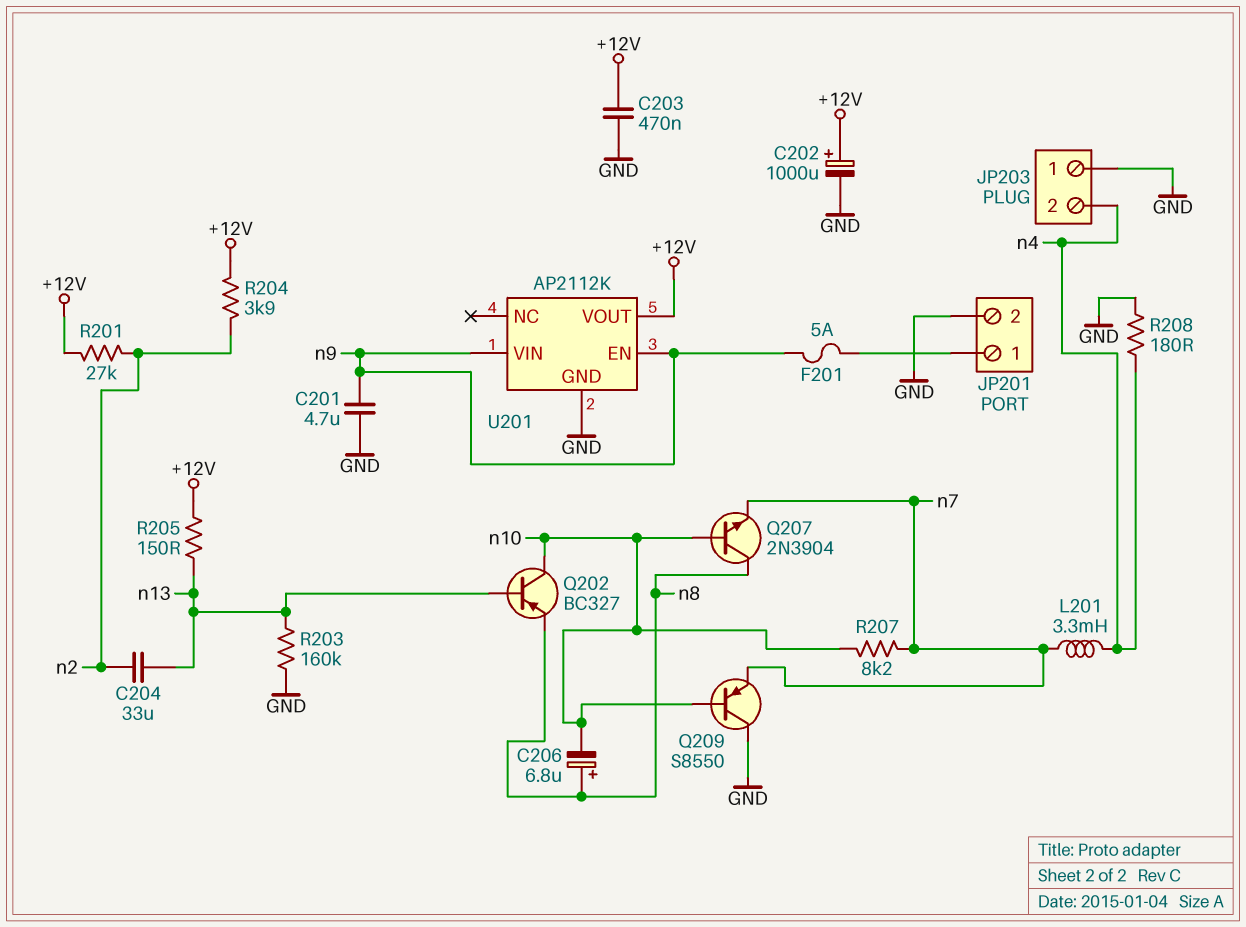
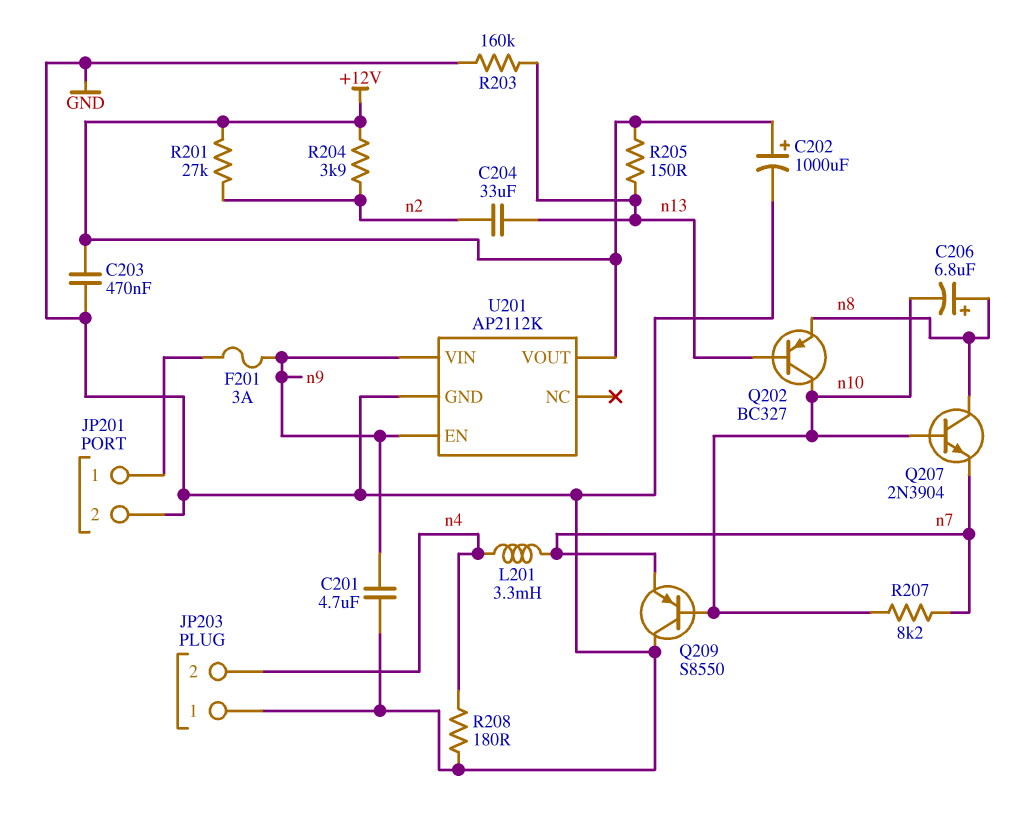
F201: 5A (JP201/1, n9) -> 3A (JP201/1, n9)

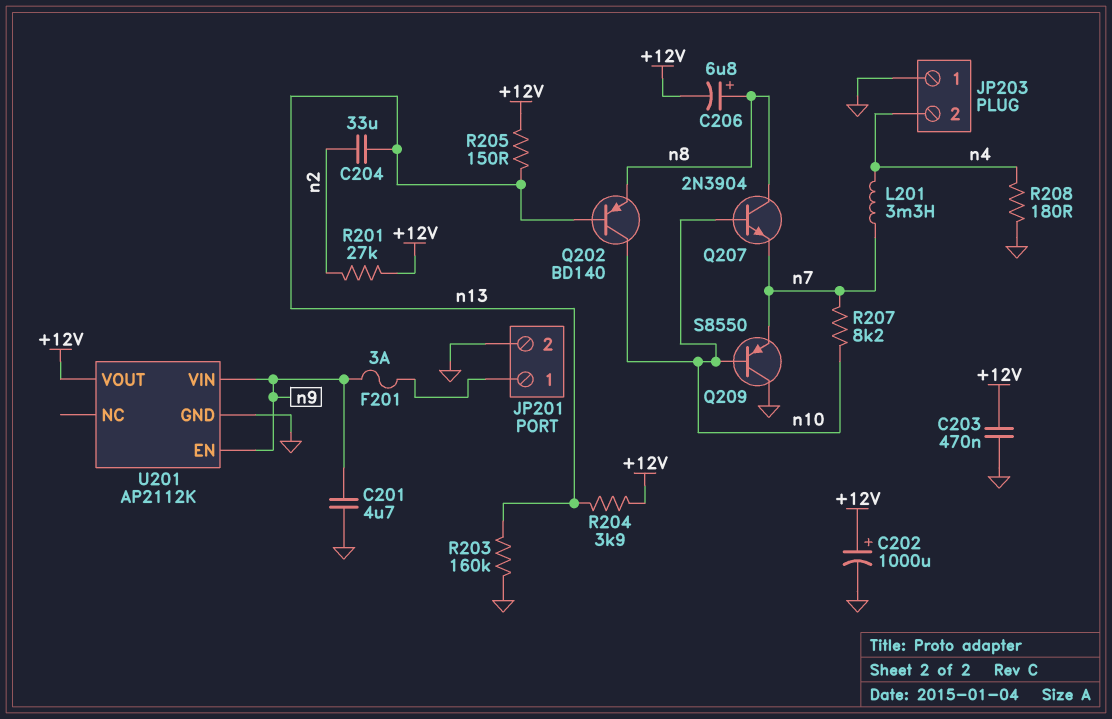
C206: 6.8uF (plus n8, minus n10) -> 6.8uF (plus n8, minus +12V)
Q202: PNP BC327 (B n13, C n10, E n8) -> PNP BD140 (B n13, C n10, E n8)
R204: 3.9k (+12V, n2) -> 3.9k (+12V, n13)

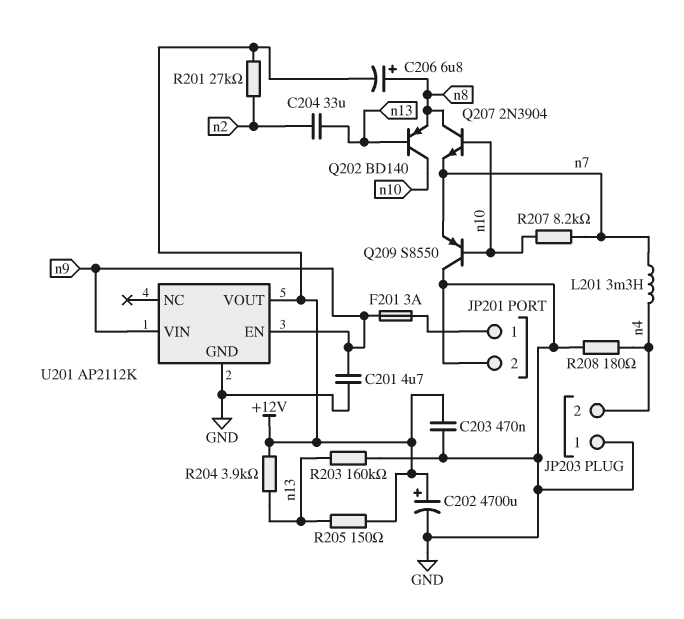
C202: 1000uF (plus +12V, minus GND) -> 4700uF (plus +12V, minus GND)

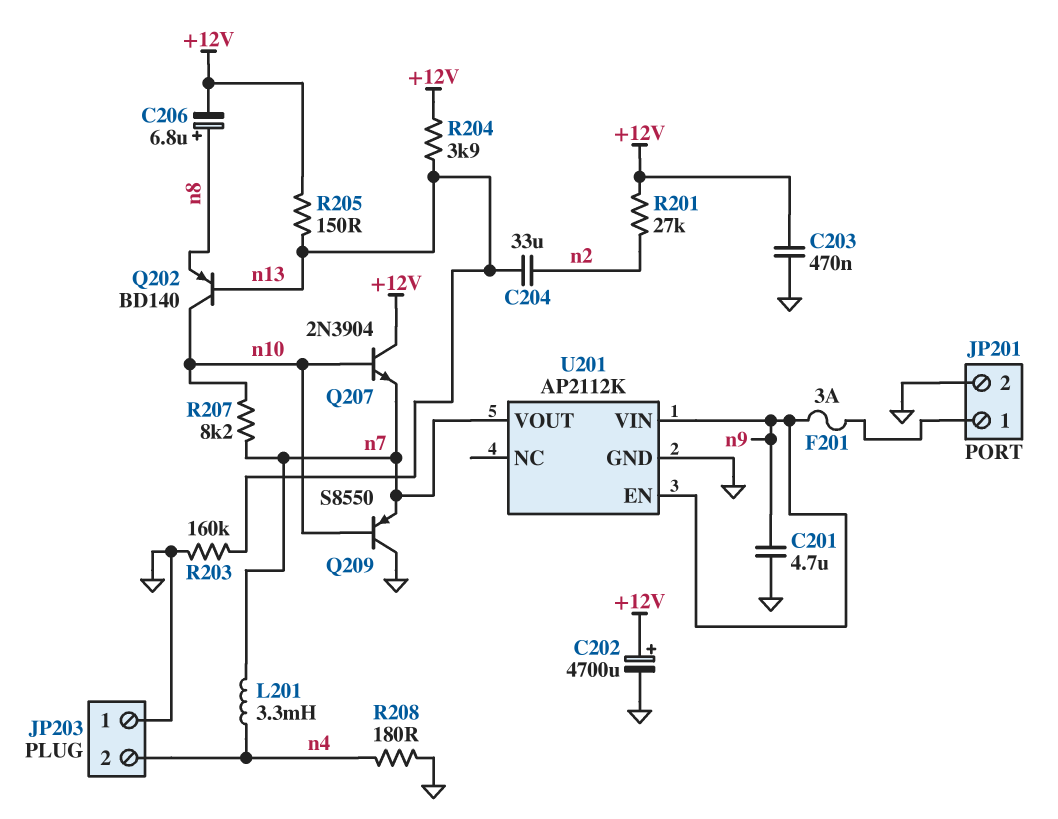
Q207: NPN 2N3904 (B n10, C n8, E n7) -> NPN 2N3904 (B n10, C +12V, E n7)
U201 pin VOUT: +12V -> n7

